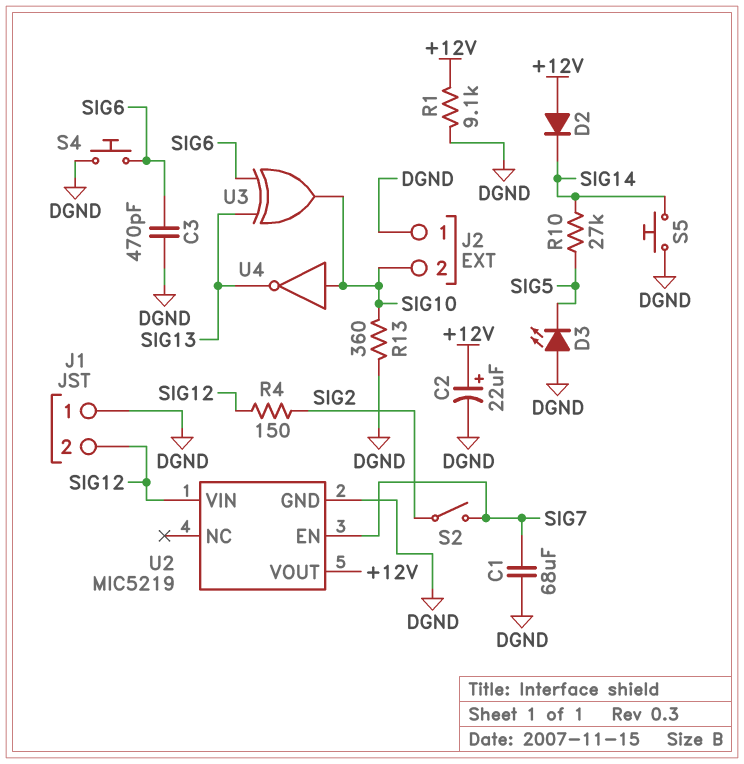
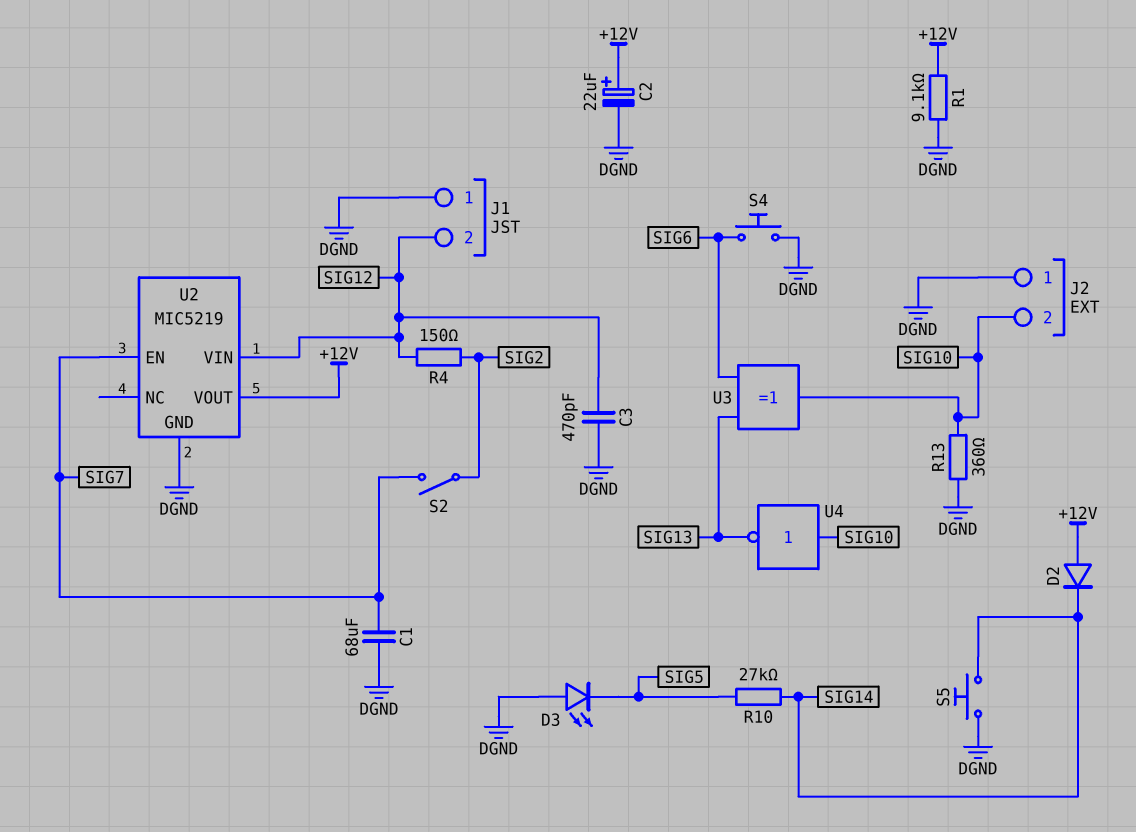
C3: 470pF (DGND, SIG6) -> 470pF (DGND, SIG12)

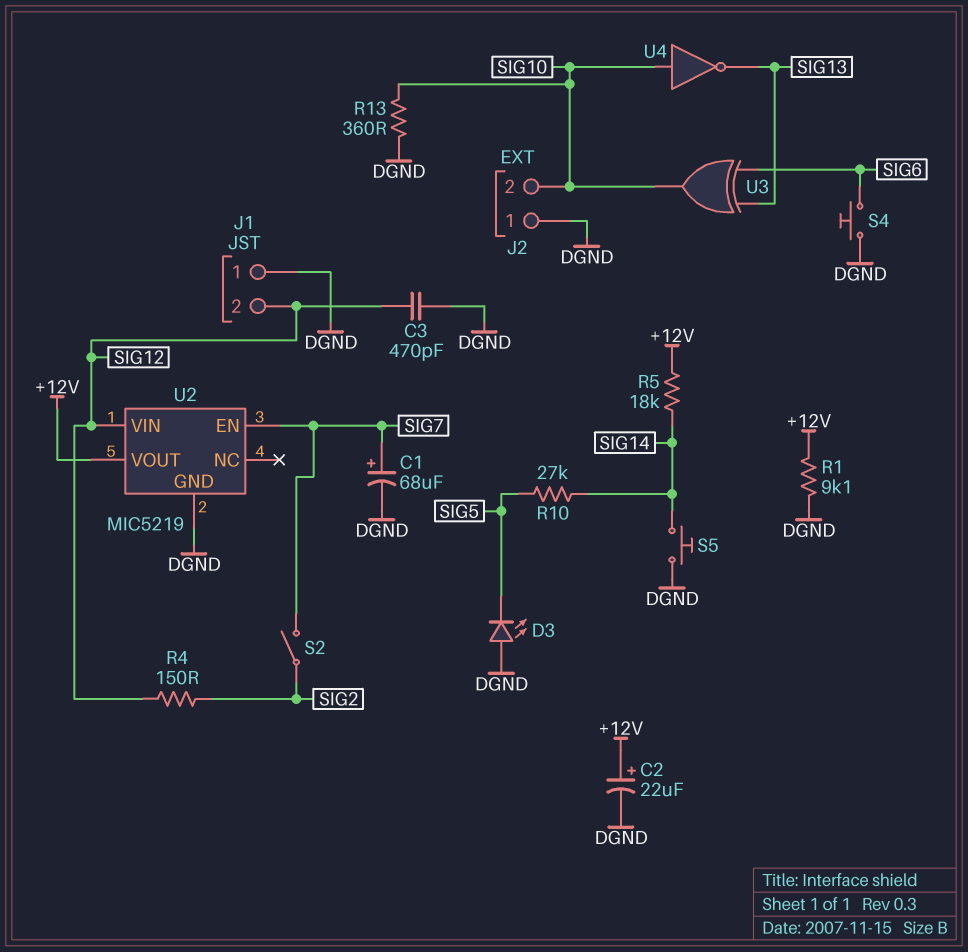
C1: 68uF (DGND, SIG7) -> 68uF (plus SIG7, minus DGND)
D2: diode (A +12V, K SIG14) -> none
R5: none -> 18k (+12V, SIG14)

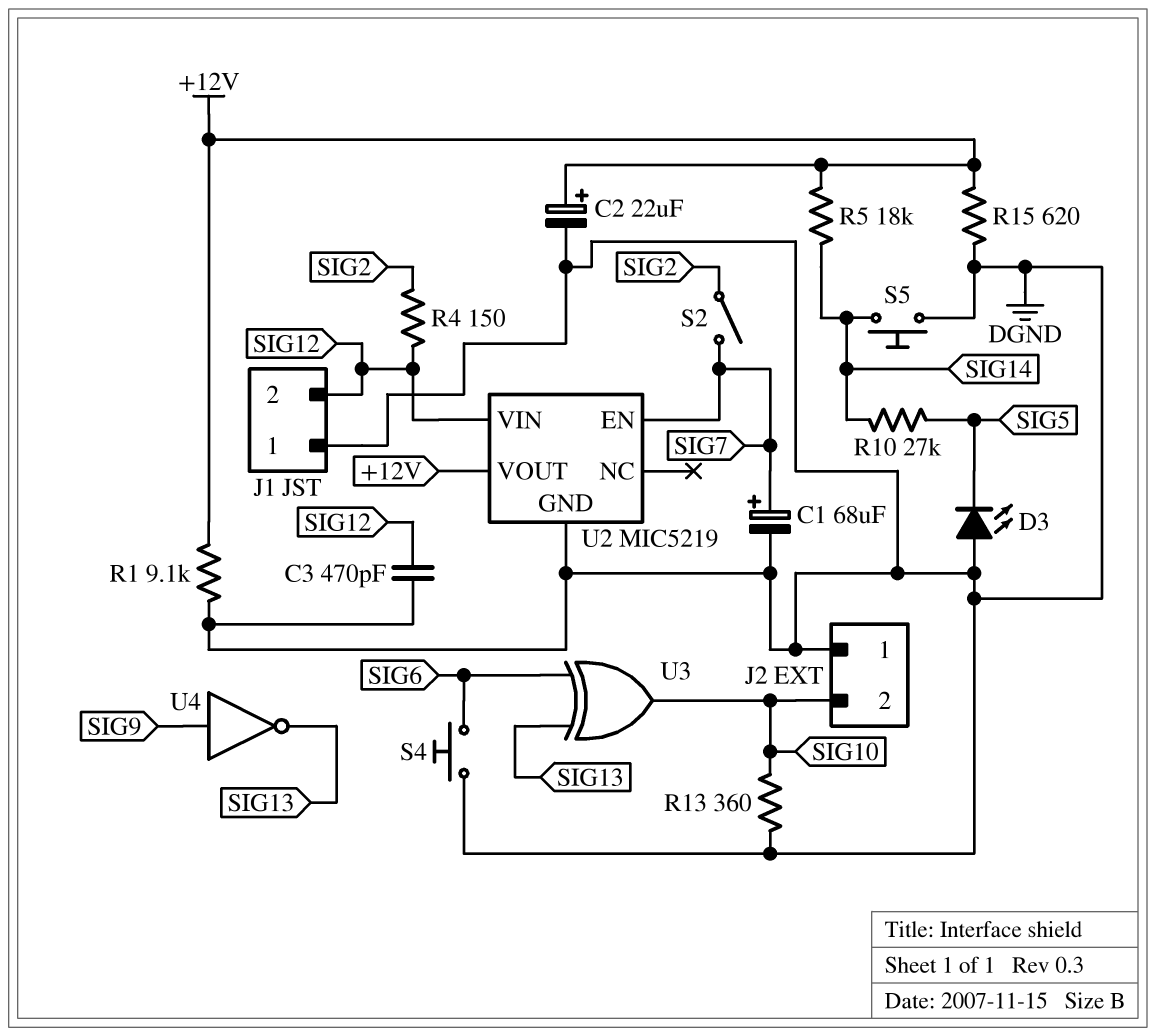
R15: none -> 620 (+12V, DGND)
U4: NOT (in SIG10, out SIG13) -> NOT (in SIG9, out SIG13)

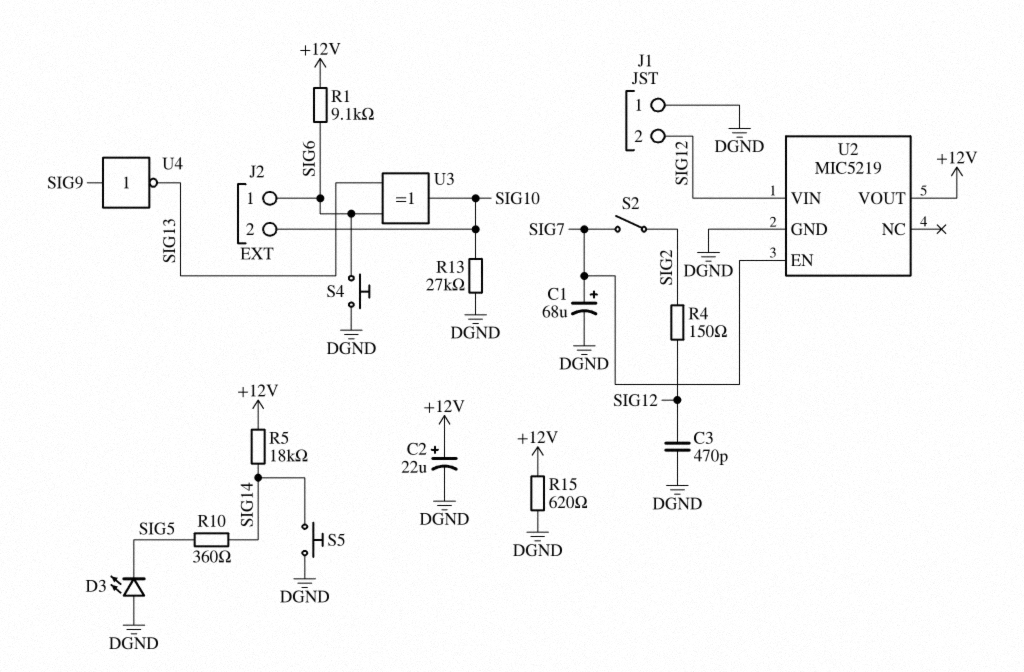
J2 pin 1: DGND -> SIG6
R1: 9.1k (+12V, DGND) -> 9.1k (+12V, SIG6)
R10: 27k (SIG5, SIG14) -> 360 (SIG5, SIG14)
R13: 360 (DGND, SIG10) -> 27k (DGND, SIG10)

